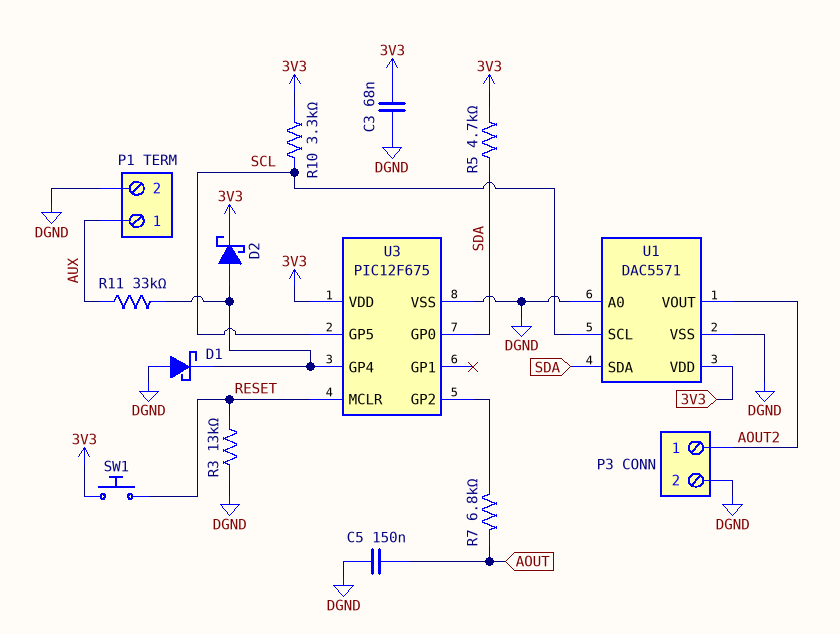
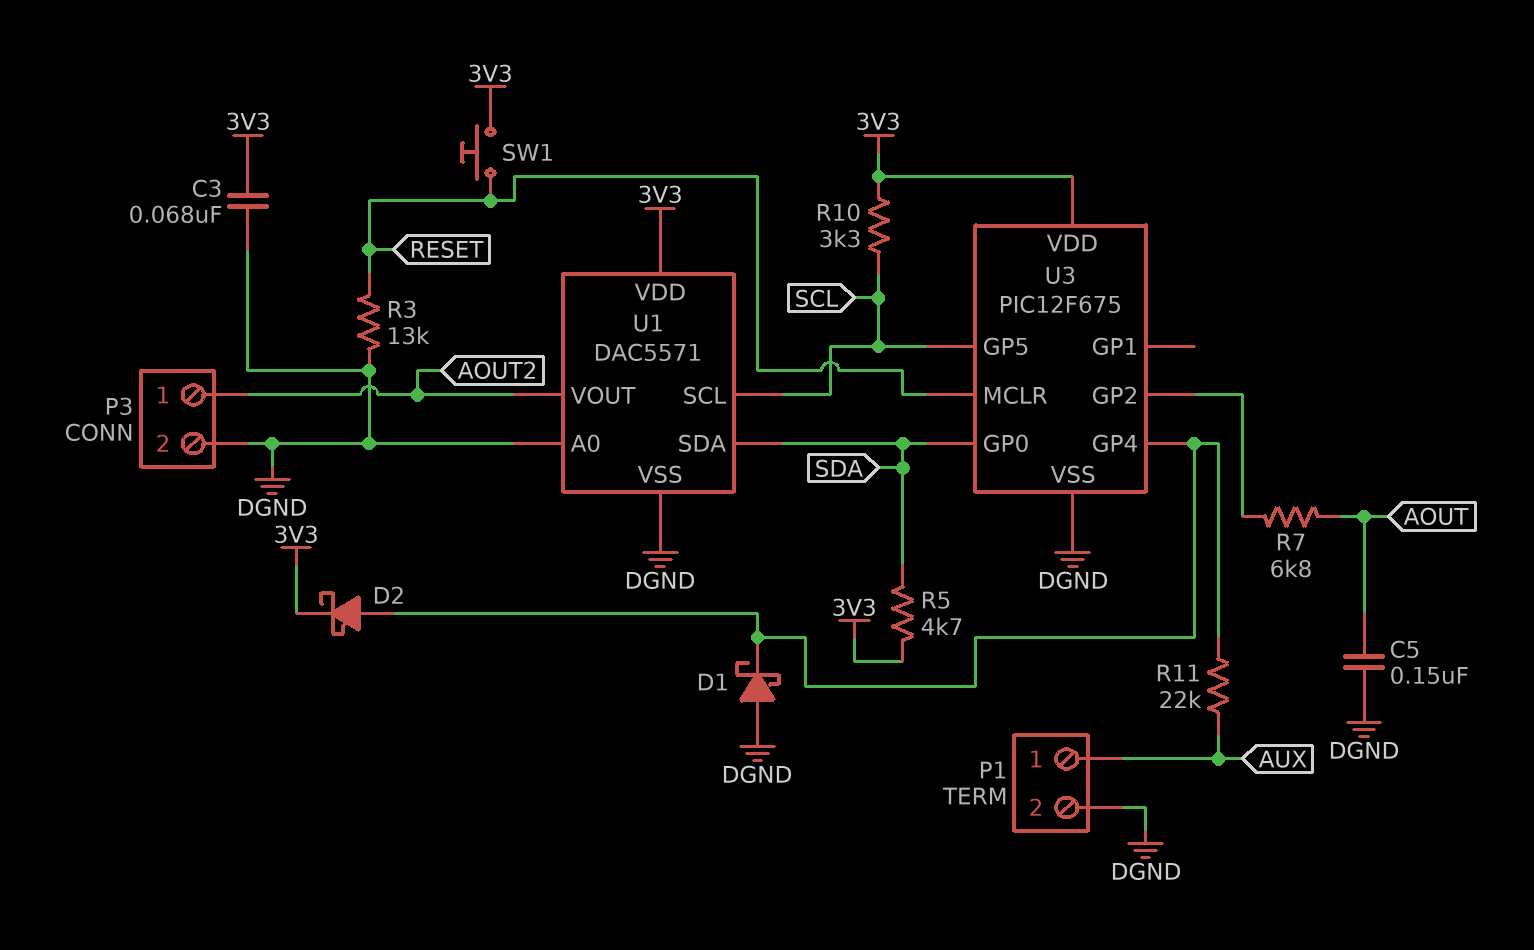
R11: 33k (AUX, U3/GP4) -> 22k (AUX, U3/GP4)

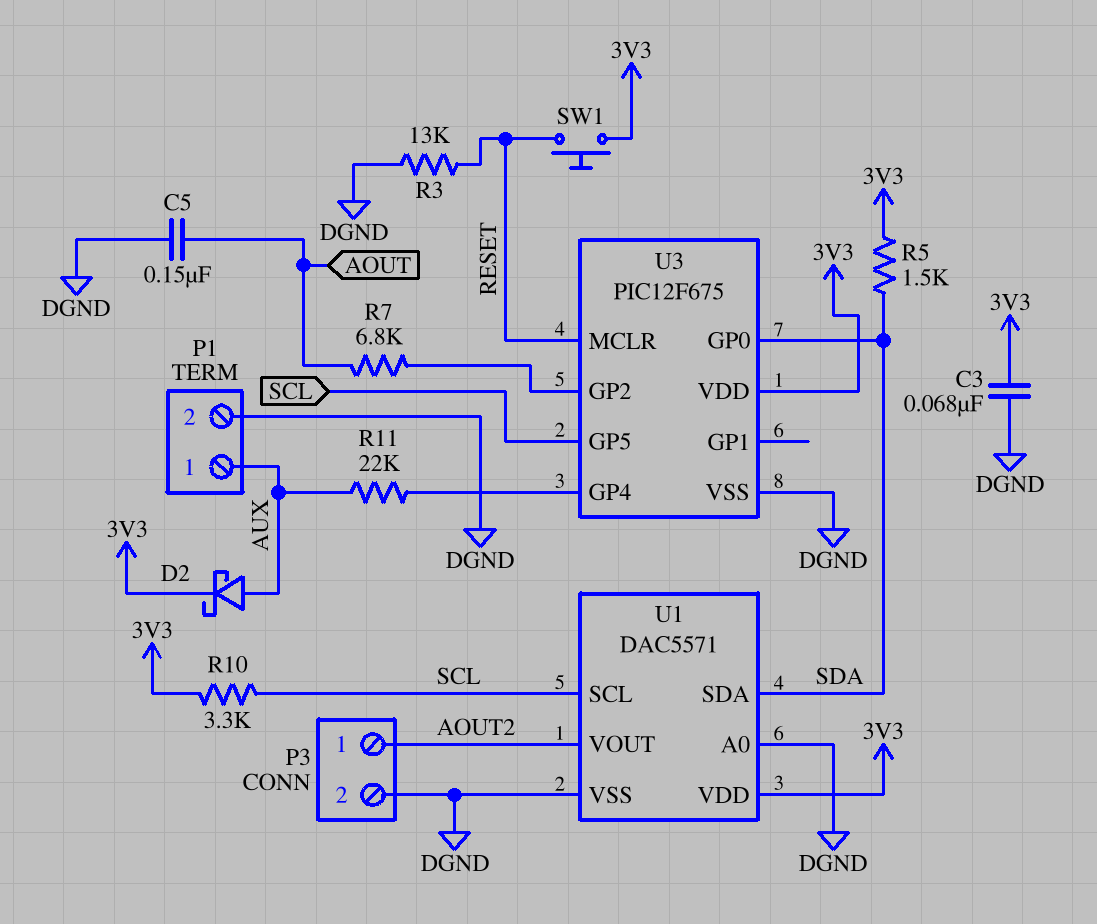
D1: schottky (A DGND, K U3/GP4) -> none
D2: schottky (A U3/GP4, K 3V3) -> schottky (A AUX, K 3V3)
R5: 4.7k (3V3, SDA) -> 1.5k (3V3, SDA)

